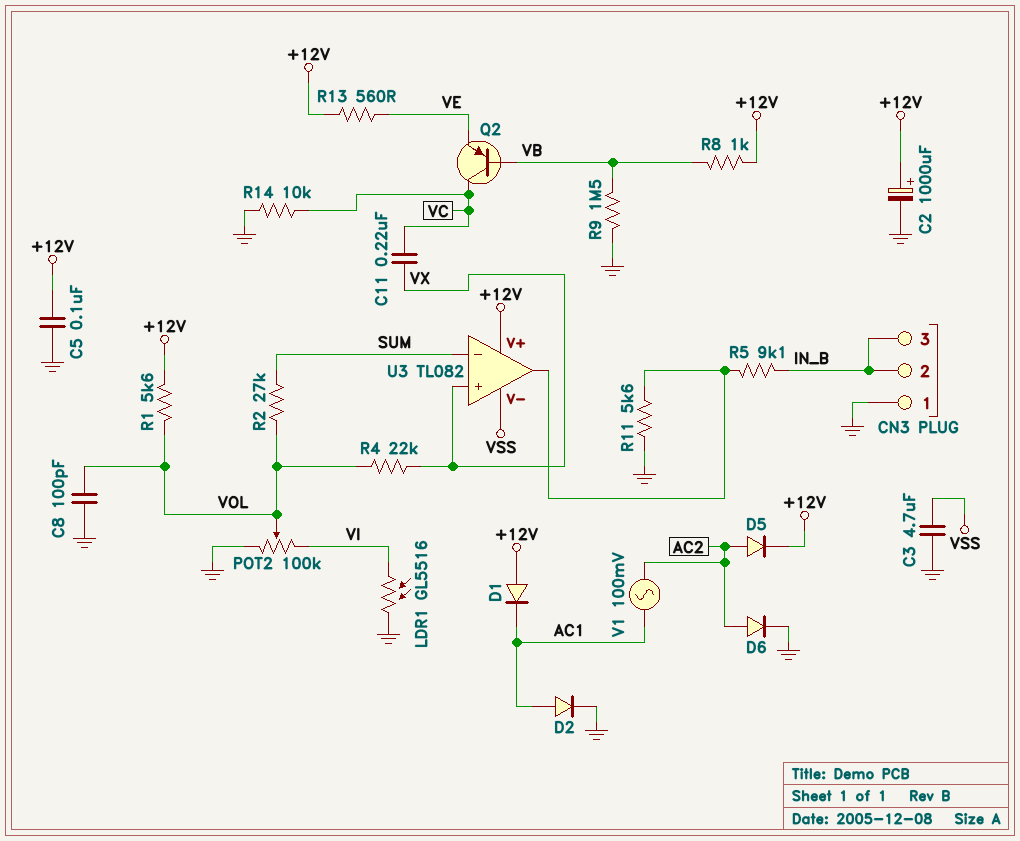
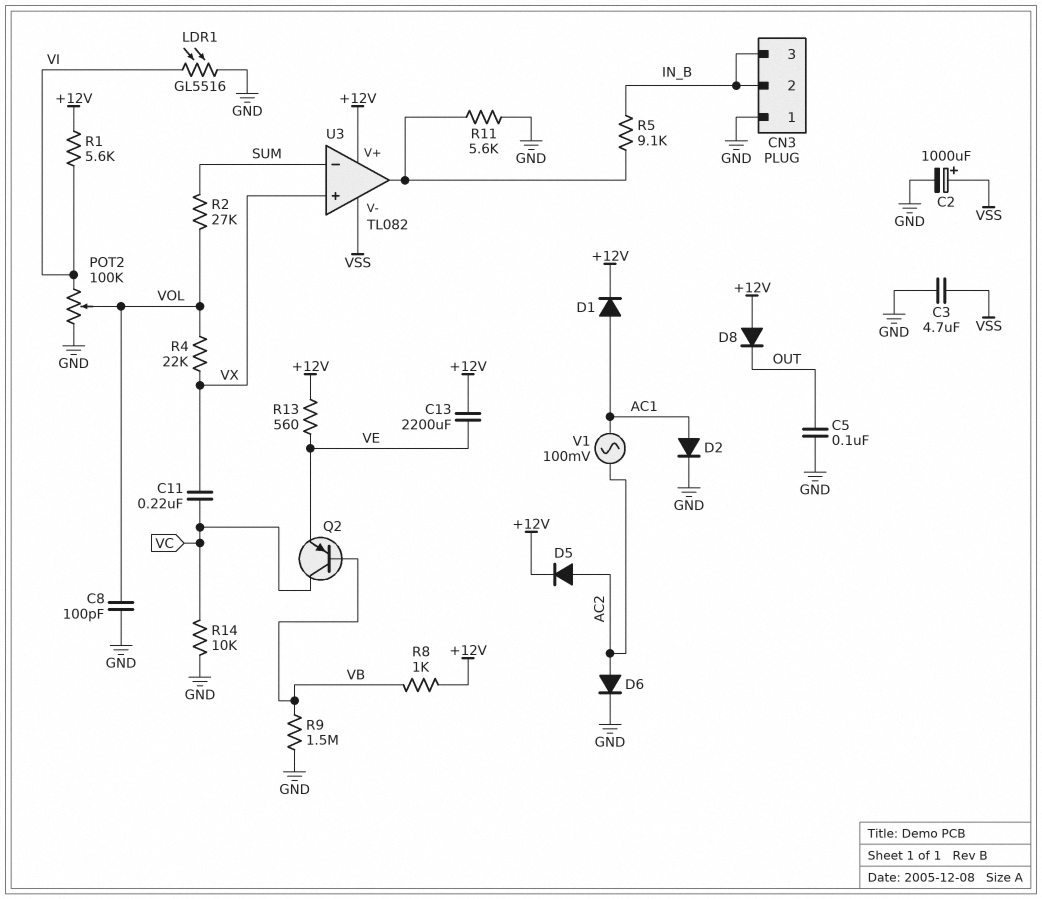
C2: 1000uF (plus +12V, minus GND) -> 1000uF (plus VSS, minus GND)
C5: 100nF (+12V, GND) -> 100nF (GND, OUT)
C13: none -> 2200uF (+12V, VE)
D1: diode (A +12V, K AC1) -> diode (A AC1, K +12V)
D8: none -> diode (A +12V, K OUT)
R1: 5.6k (+12V, VOL) -> 5.6k (+12V, VI)

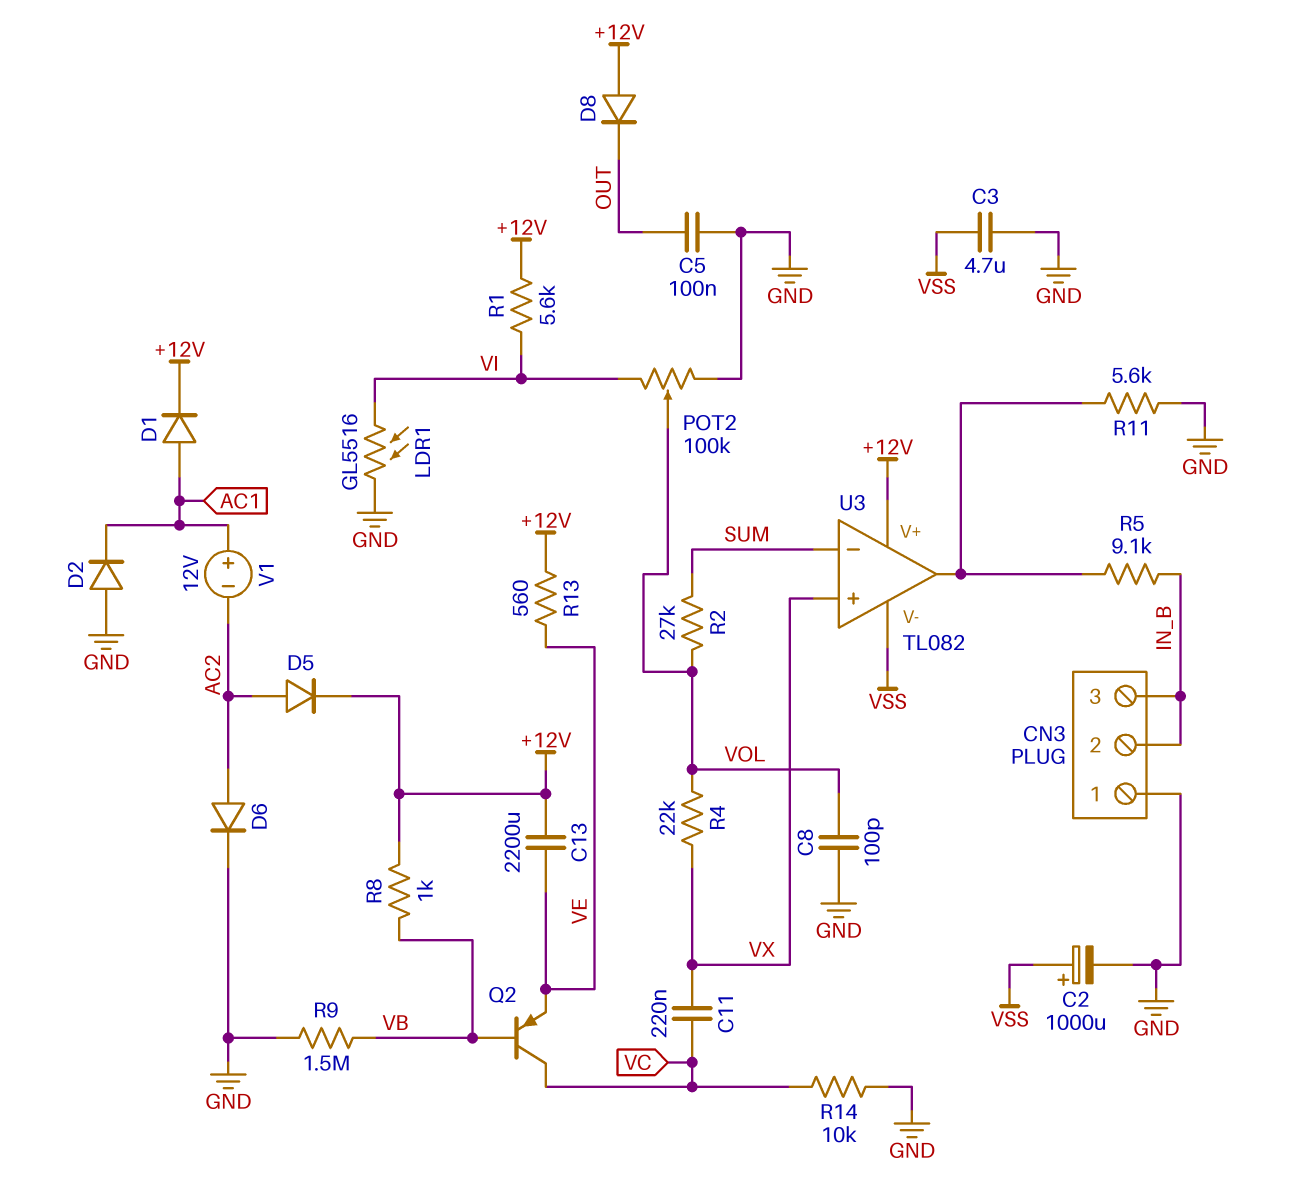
D2: diode (A AC1, K GND) -> diode (A GND, K AC1)
V1: AC 100mV (AC1, AC2) -> 12V (plus AC1, minus AC2)

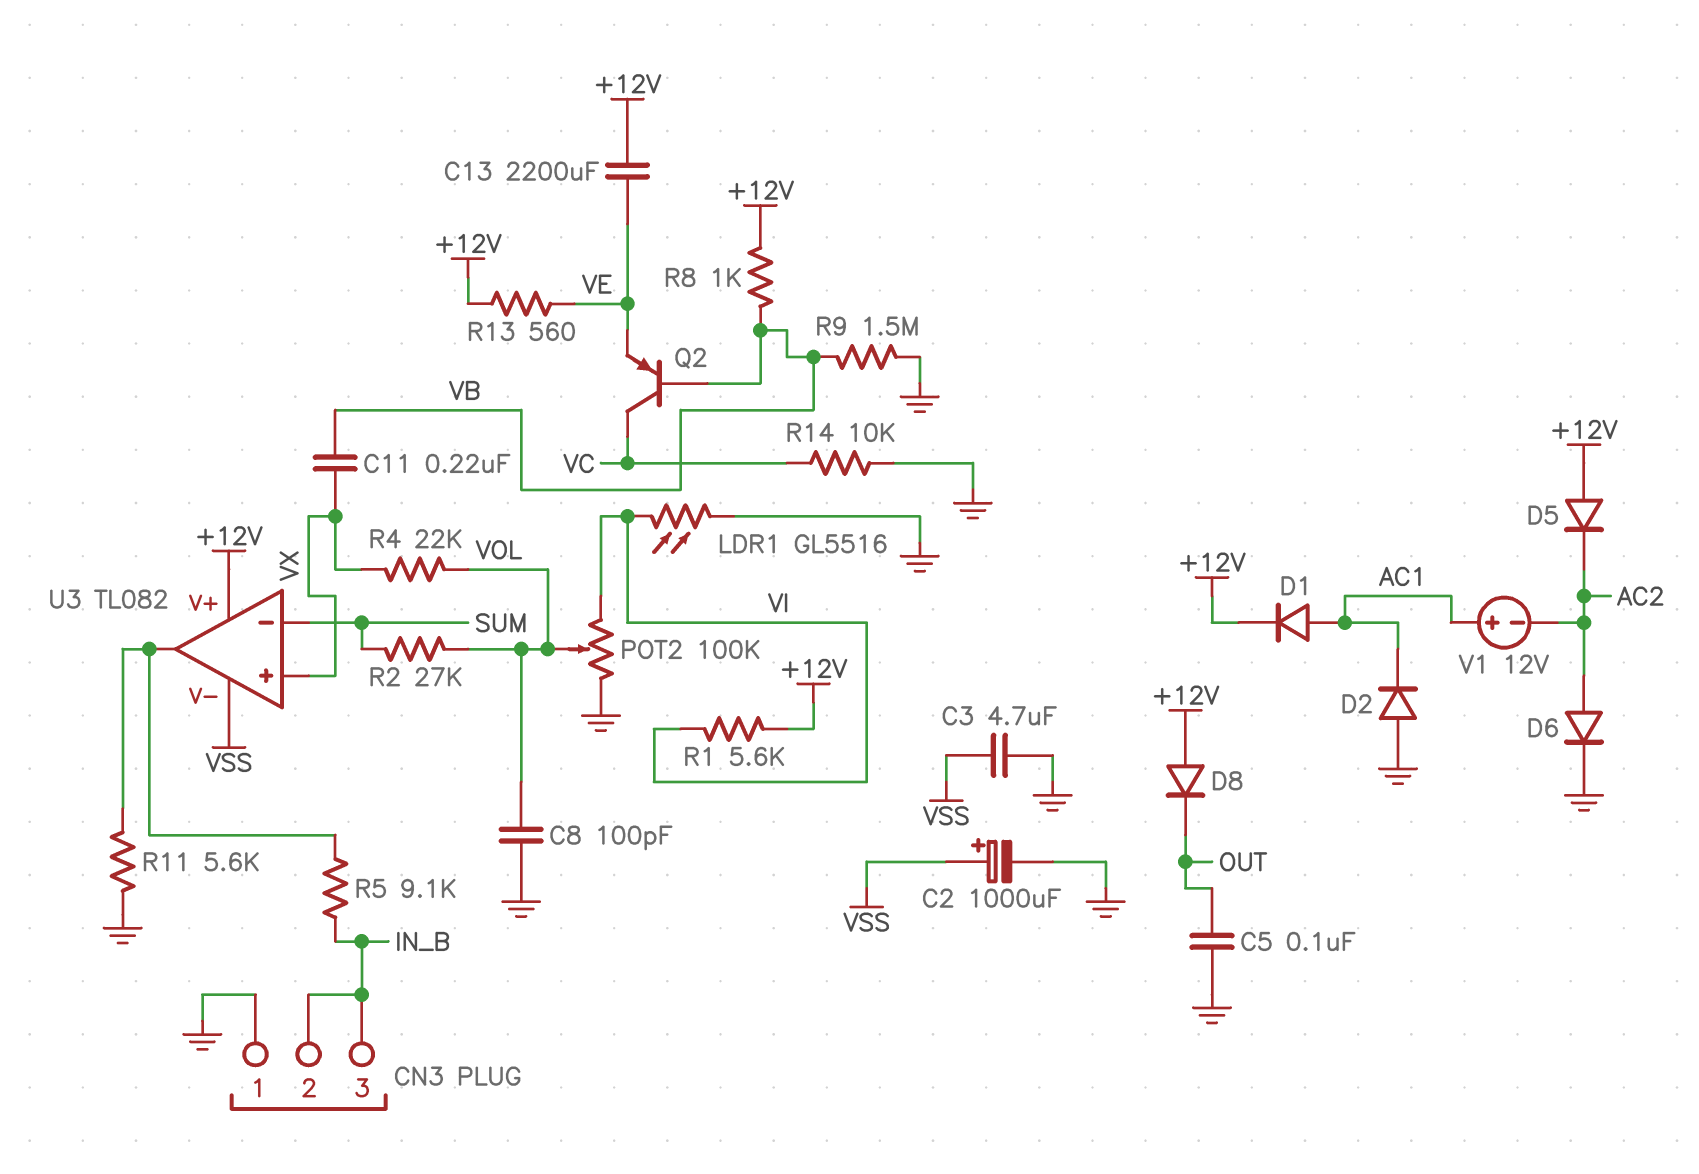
C11: 220nF (VC, VX) -> 220nF (VB, VX)
D5: diode (A AC2, K +12V) -> diode (A +12V, K AC2)

